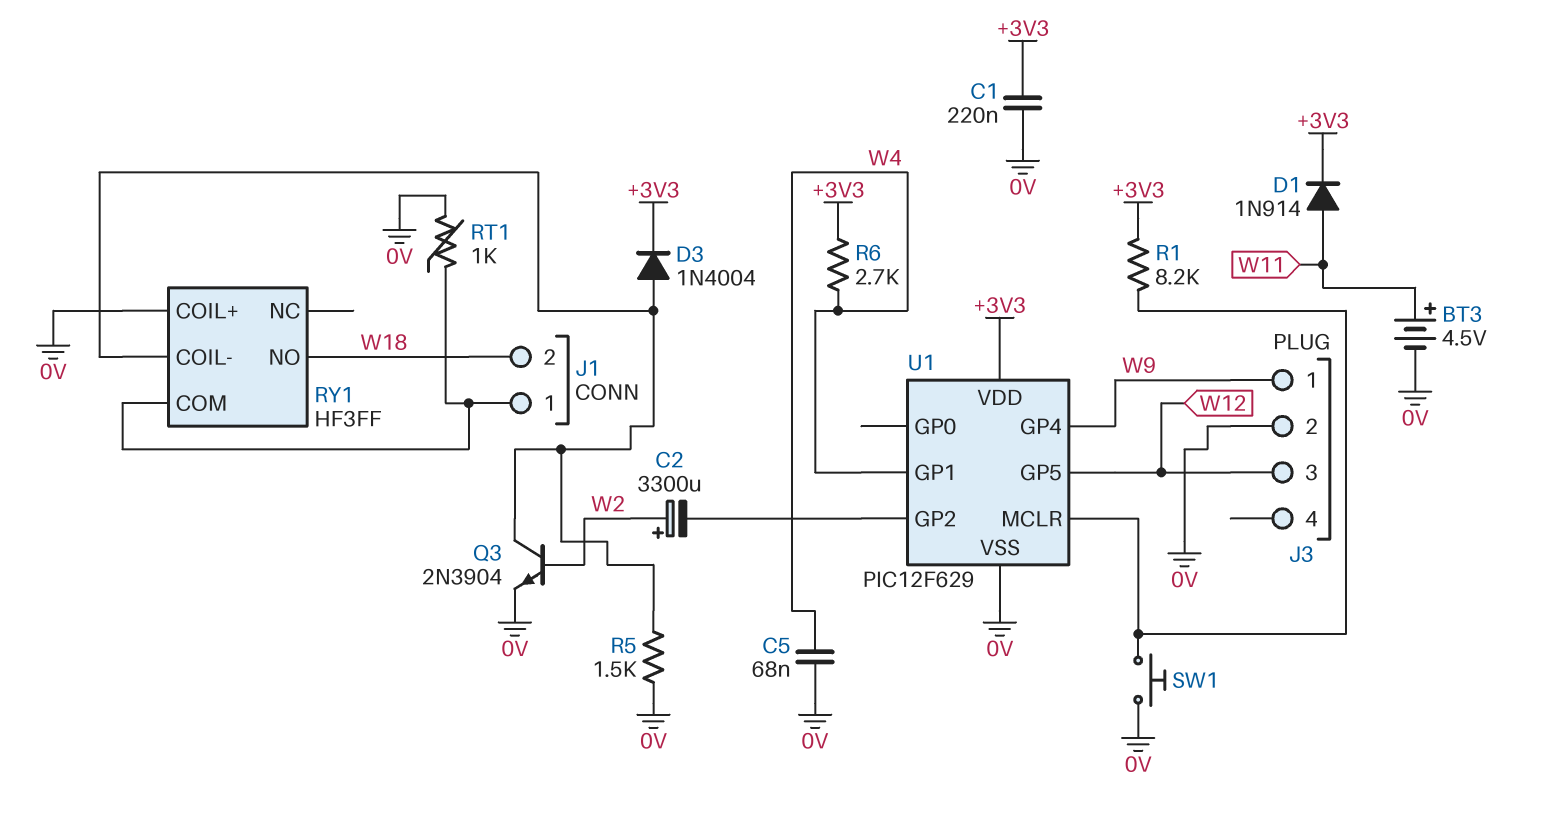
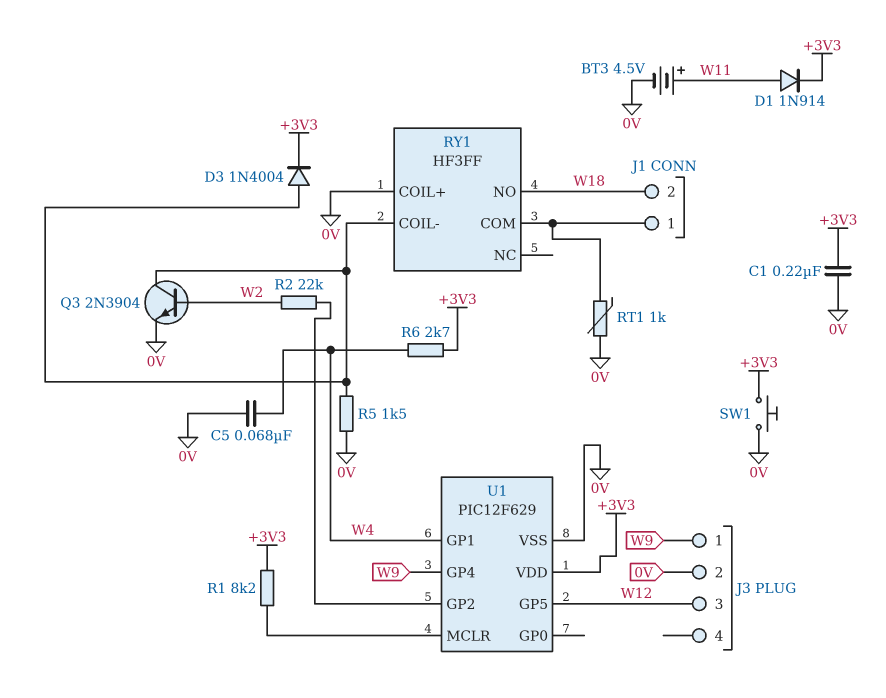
C2: 3300uF (plus W2, minus U1/GP2) -> none
R2: none -> 22k (U1/GP2, W2)
SW1: button (0V, U1/MCLR) -> button (+3V3, 0V)

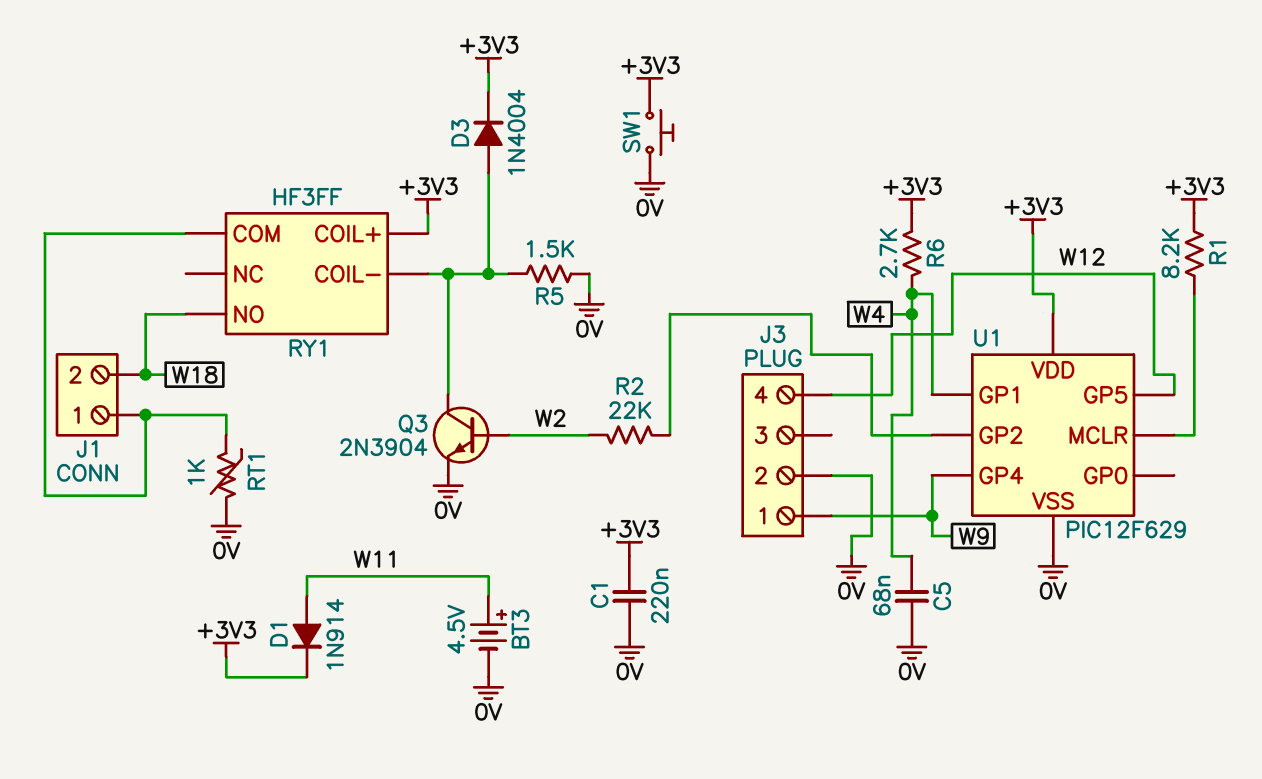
J3 pin 3: W12 -> none
J3 pin 4: none -> W12
RY1 pin COIL+: 0V -> +3V3

